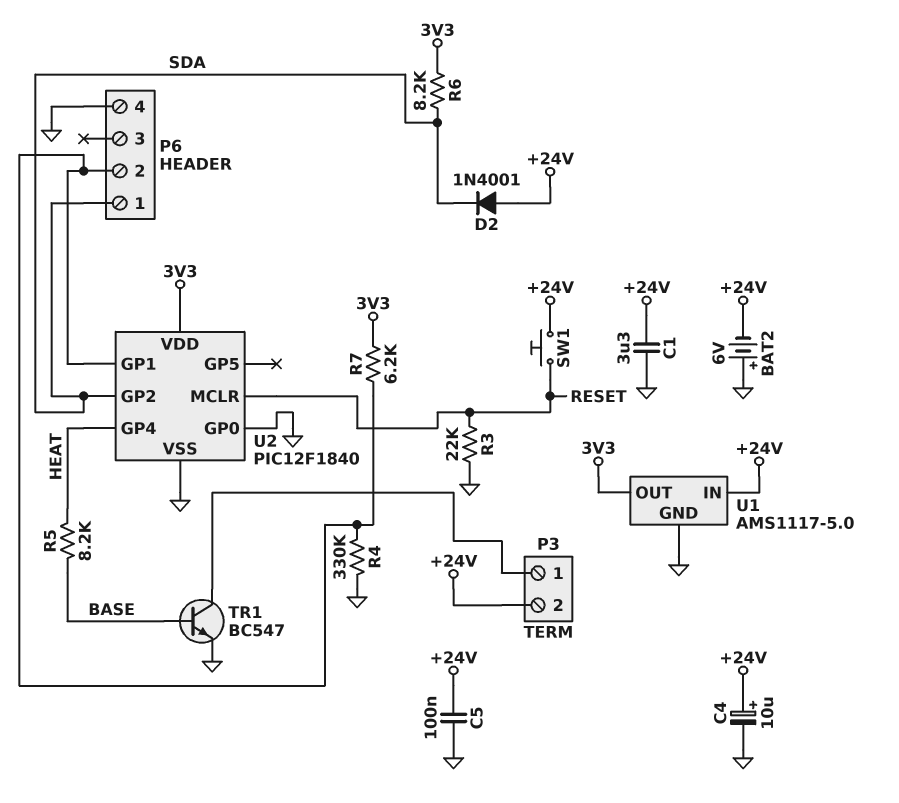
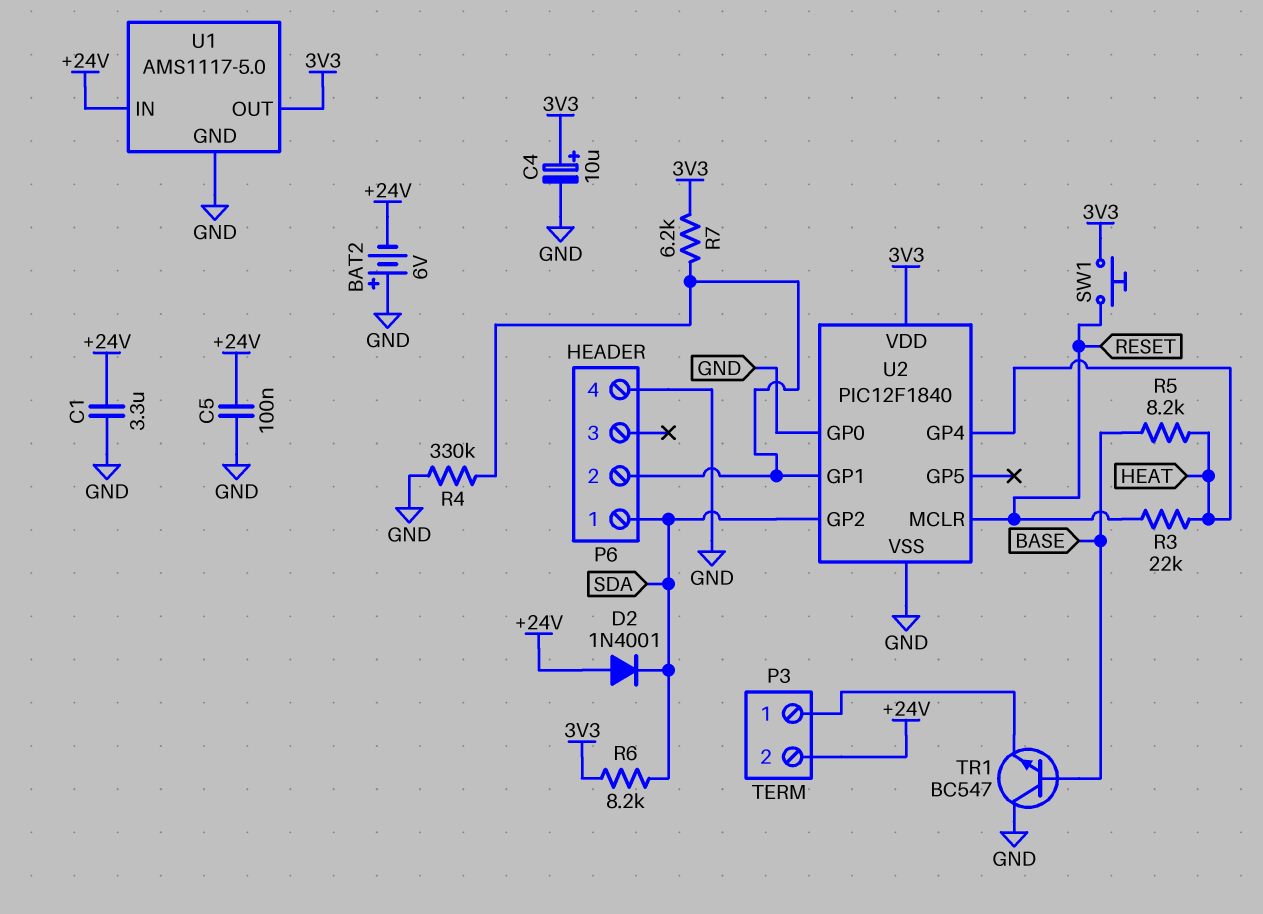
C4: 10uF (plus +24V, minus GND) -> 10uF (plus 3V3, minus GND)
R3: 22k (GND, RESET) -> 22k (HEAT, RESET)
SW1: button (+24V, RESET) -> button (3V3, RESET)
TR1: NPN BC547 (B BASE, C P3/1, E GND) -> NPN BC547 (B BASE, C GND, E P3/1)

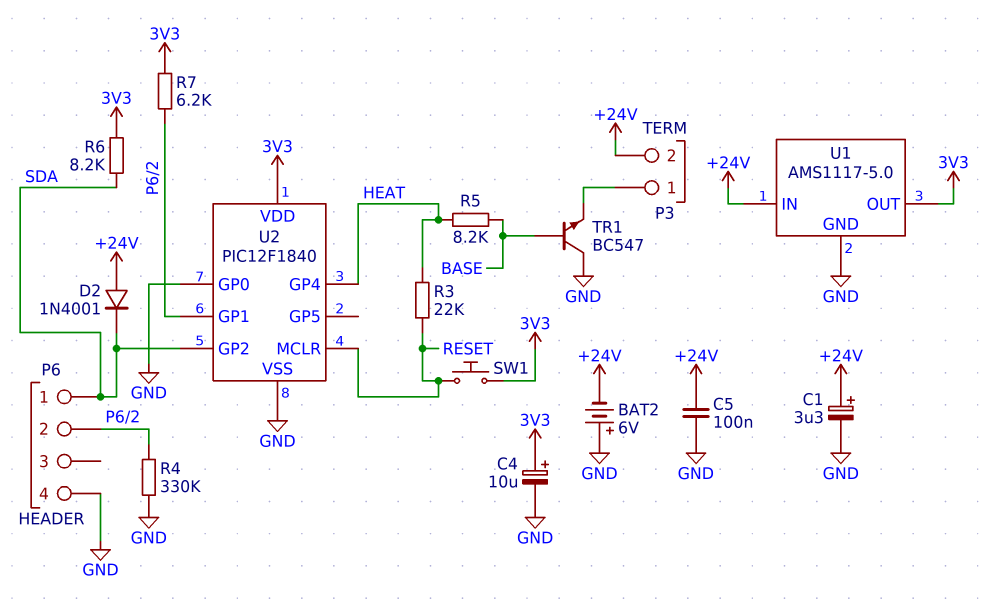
C1: 3.3uF (+24V, GND) -> 3.3uF (plus +24V, minus GND)

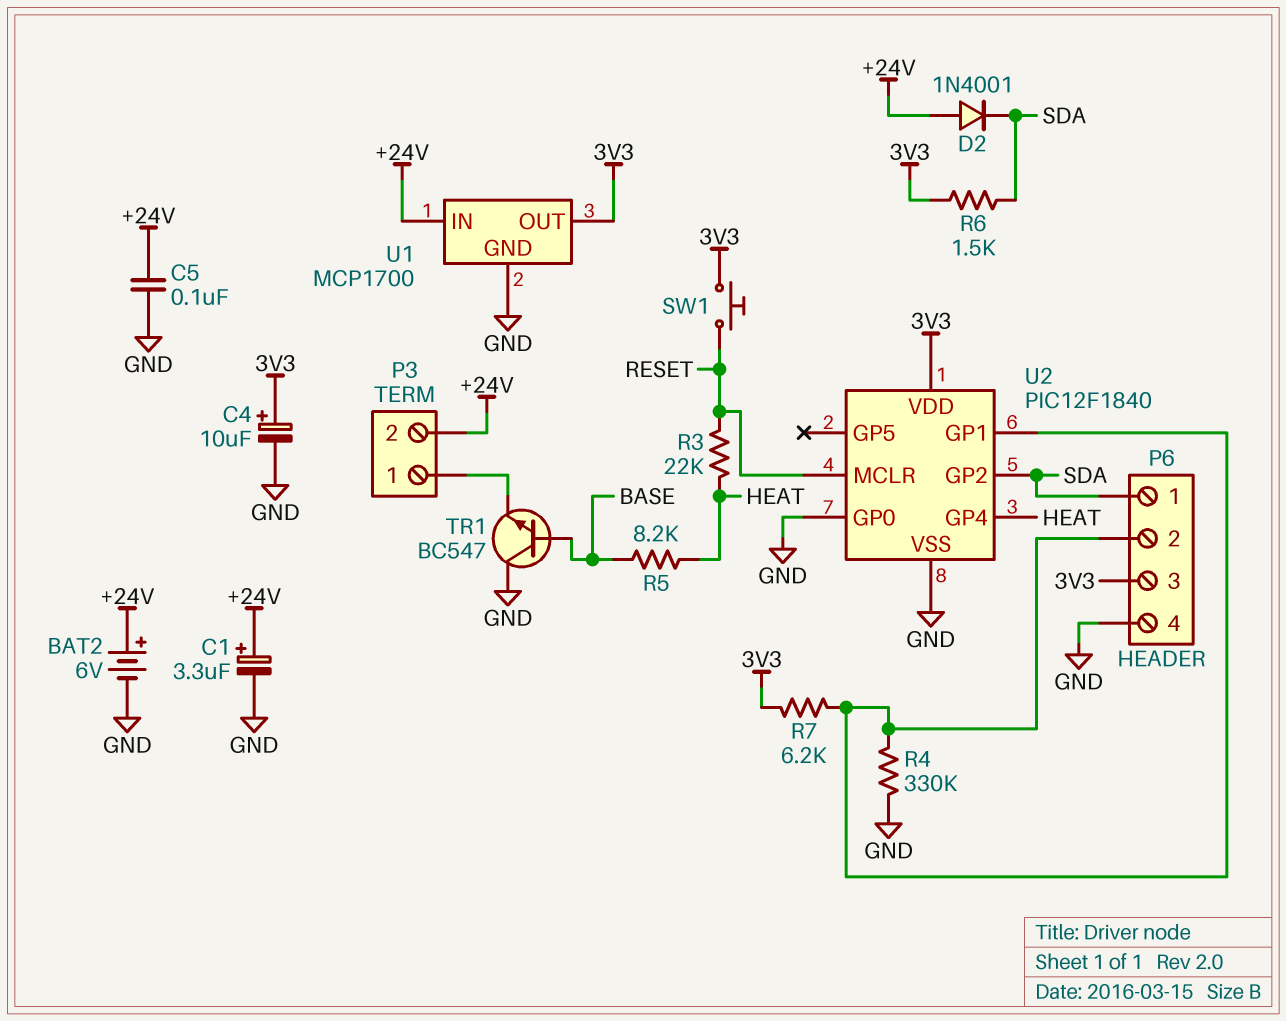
BAT2: 6V (plus GND, minus +24V) -> 6V (plus +24V, minus GND)
P6 pin 3: none -> 3V3
R6: 8.2k (3V3, SDA) -> 1.5k (3V3, SDA)
U1: AMS1117-5.0 -> MCP1700

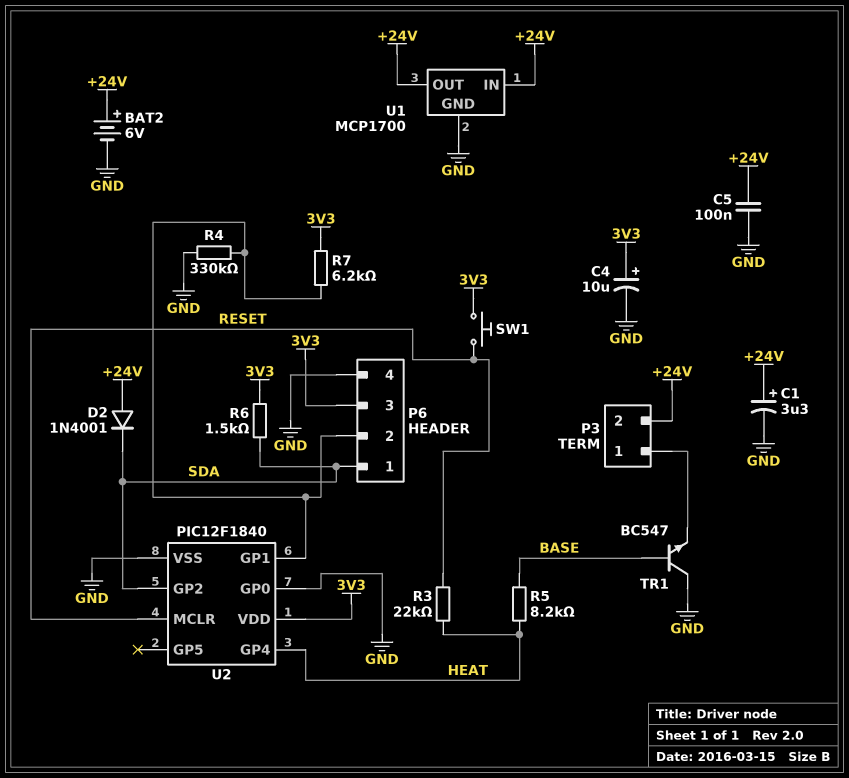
U1 pin OUT: 3V3 -> +24V

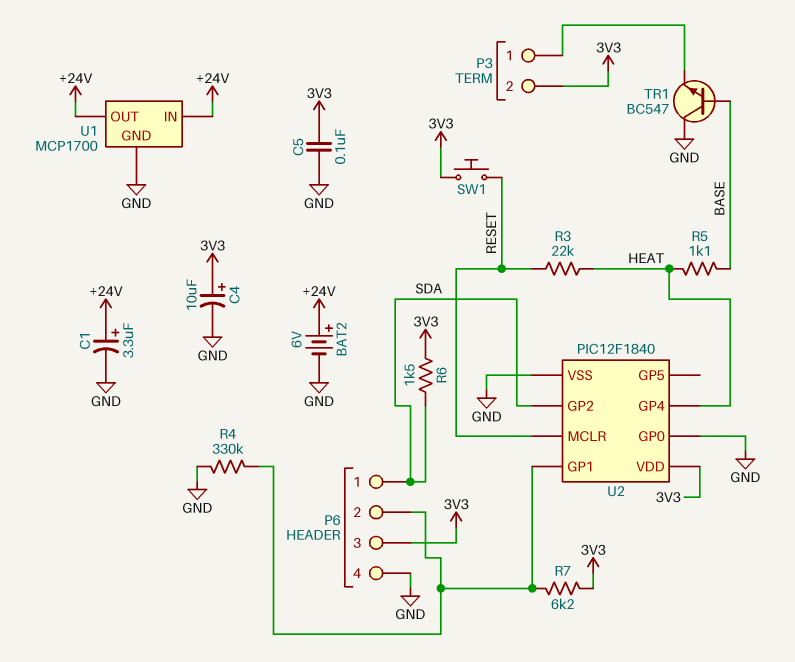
C5: 100nF (+24V, GND) -> 100nF (3V3, GND)
D2: diode 1N4001 (A +24V, K SDA) -> none
P3 pin 2: +24V -> 3V3
R5: 8.2k (BASE, HEAT) -> 1.1k (BASE, HEAT)

